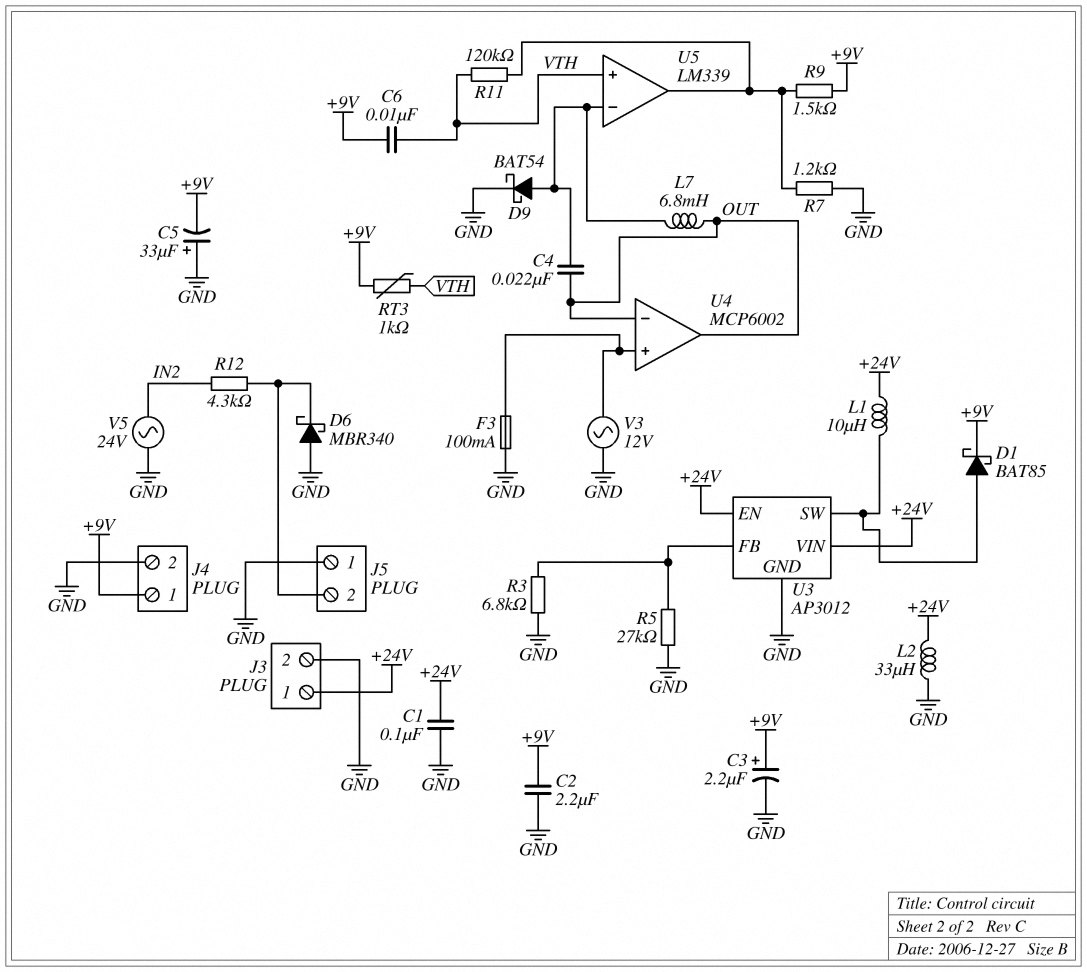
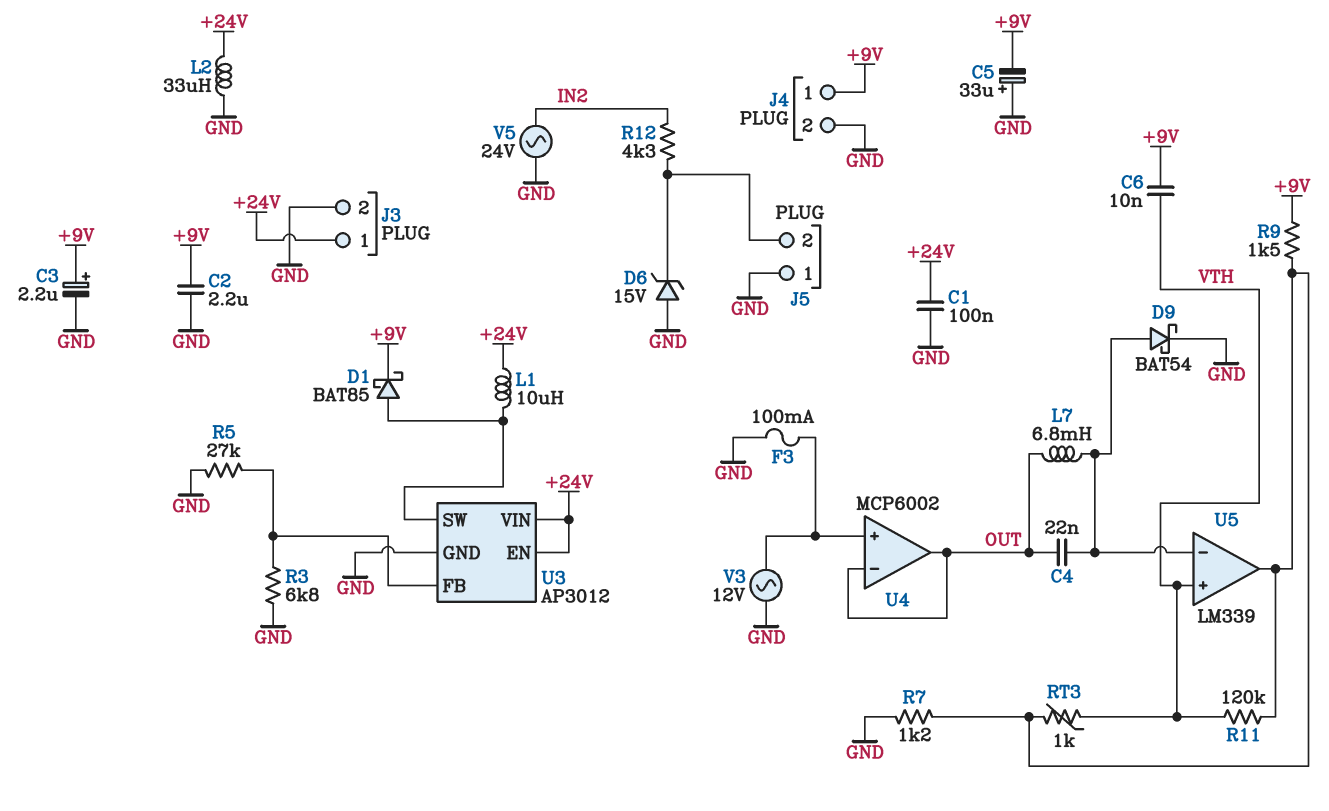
D6: schottky MBR340 (A GND, K J5/2) -> zener 15V (A GND, K J5/2)
RT3: 1k (+9V, VTH) -> 1k (U5/out, VTH)

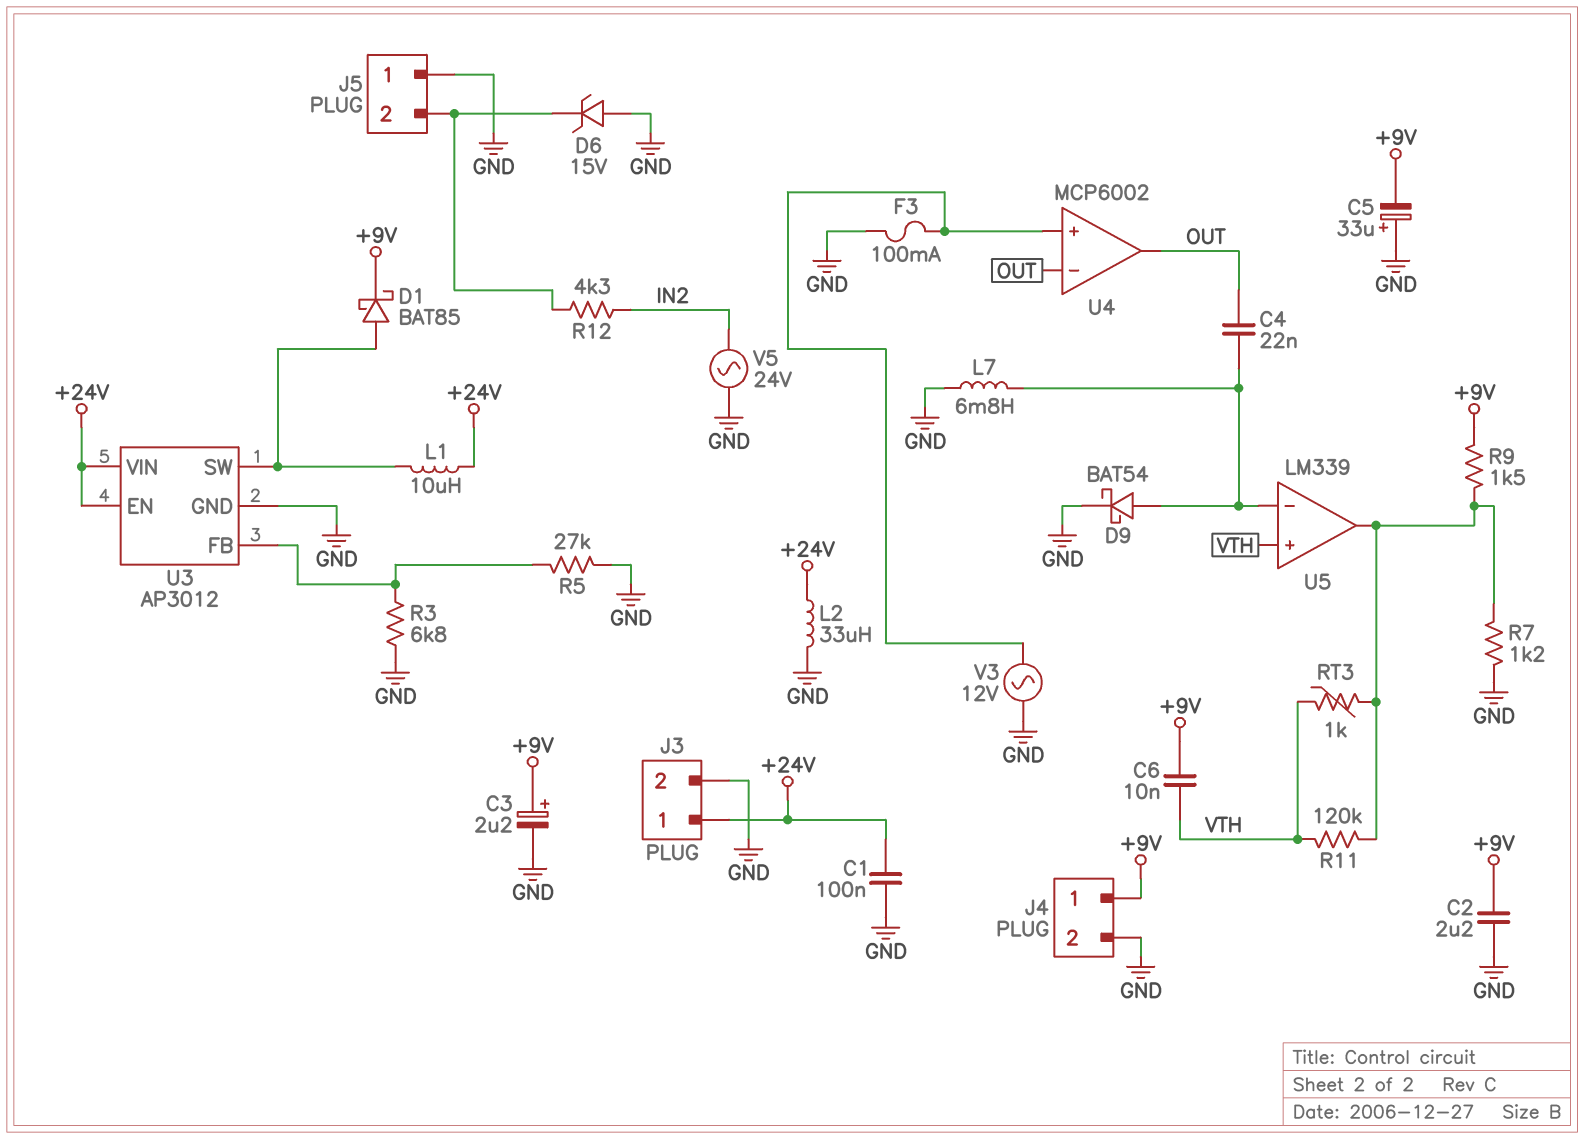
L7: 6.8mH (OUT, U5/in-) -> 6.8mH (GND, U5/in-)

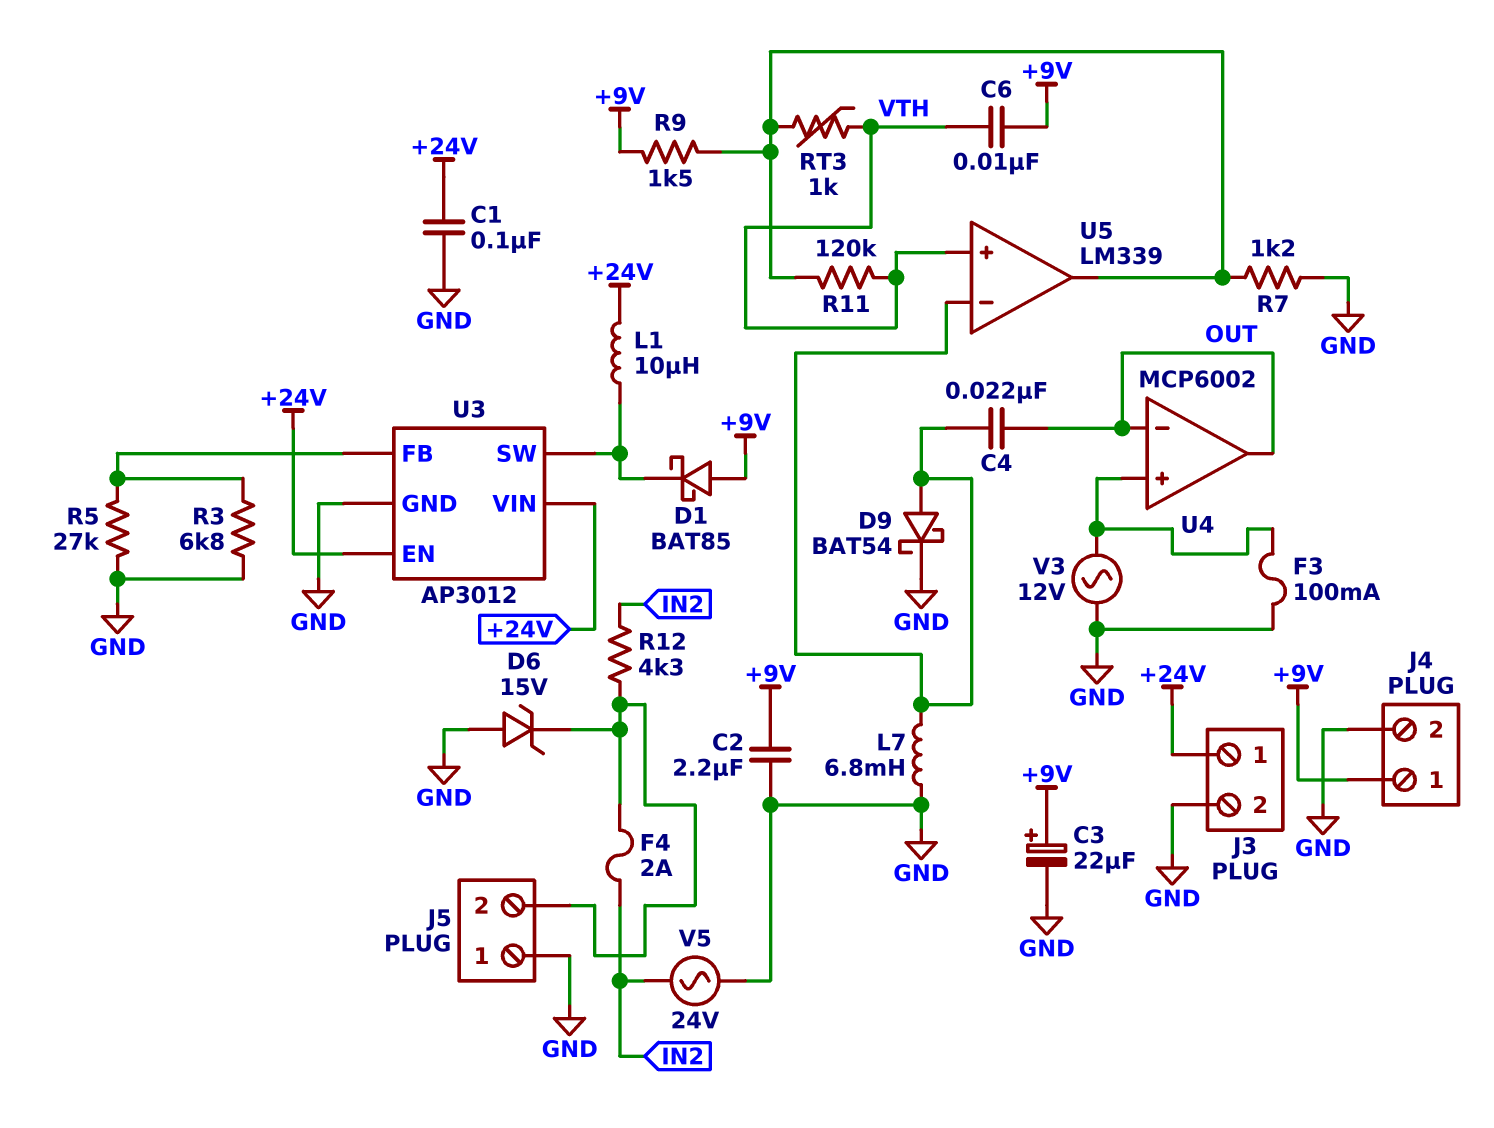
C3: 2.2uF (plus +9V, minus GND) -> 22uF (plus +9V, minus GND)
C5: 33uF (plus GND, minus +9V) -> none
D1: schottky BAT85 (A U3/SW, K +9V) -> schottky BAT85 (A +9V, K U3/SW)
F4: none -> 2A (IN2, J5/2)
L2: 33uH (+24V, GND) -> none

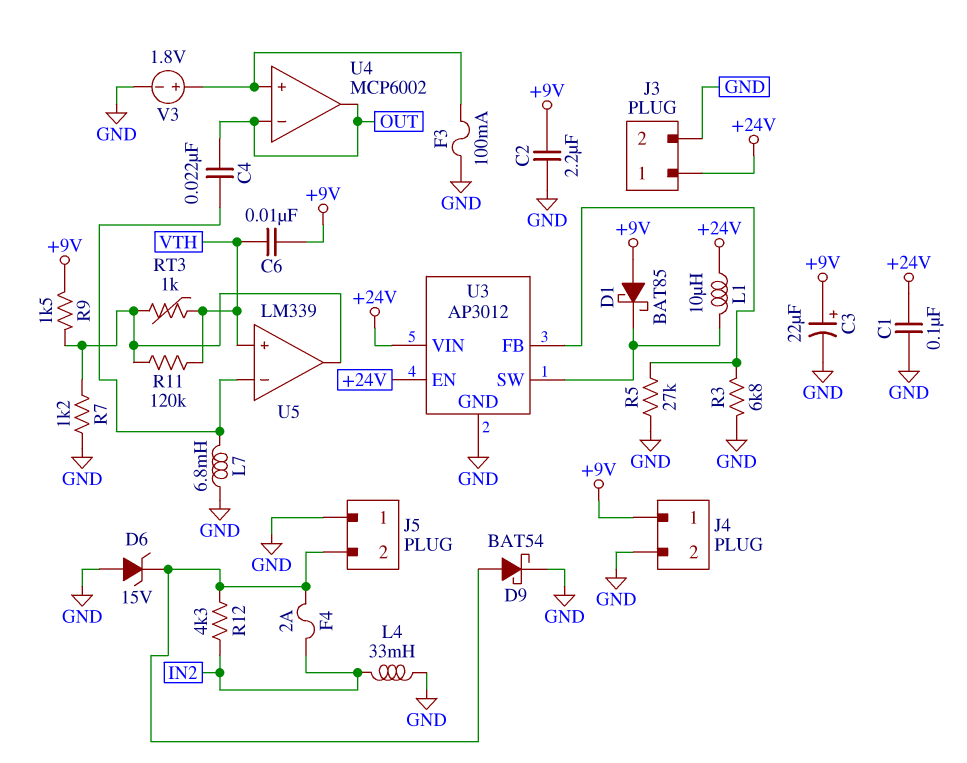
D9: schottky BAT54 (A U5/in-, K GND) -> schottky BAT54 (A J5/2, K GND)
L4: none -> 33mH (GND, IN2)
V3: AC 12V (GND, U4/in+) -> 1.8V (plus U4/in+, minus GND)
V5: AC 24V (GND, IN2) -> none

